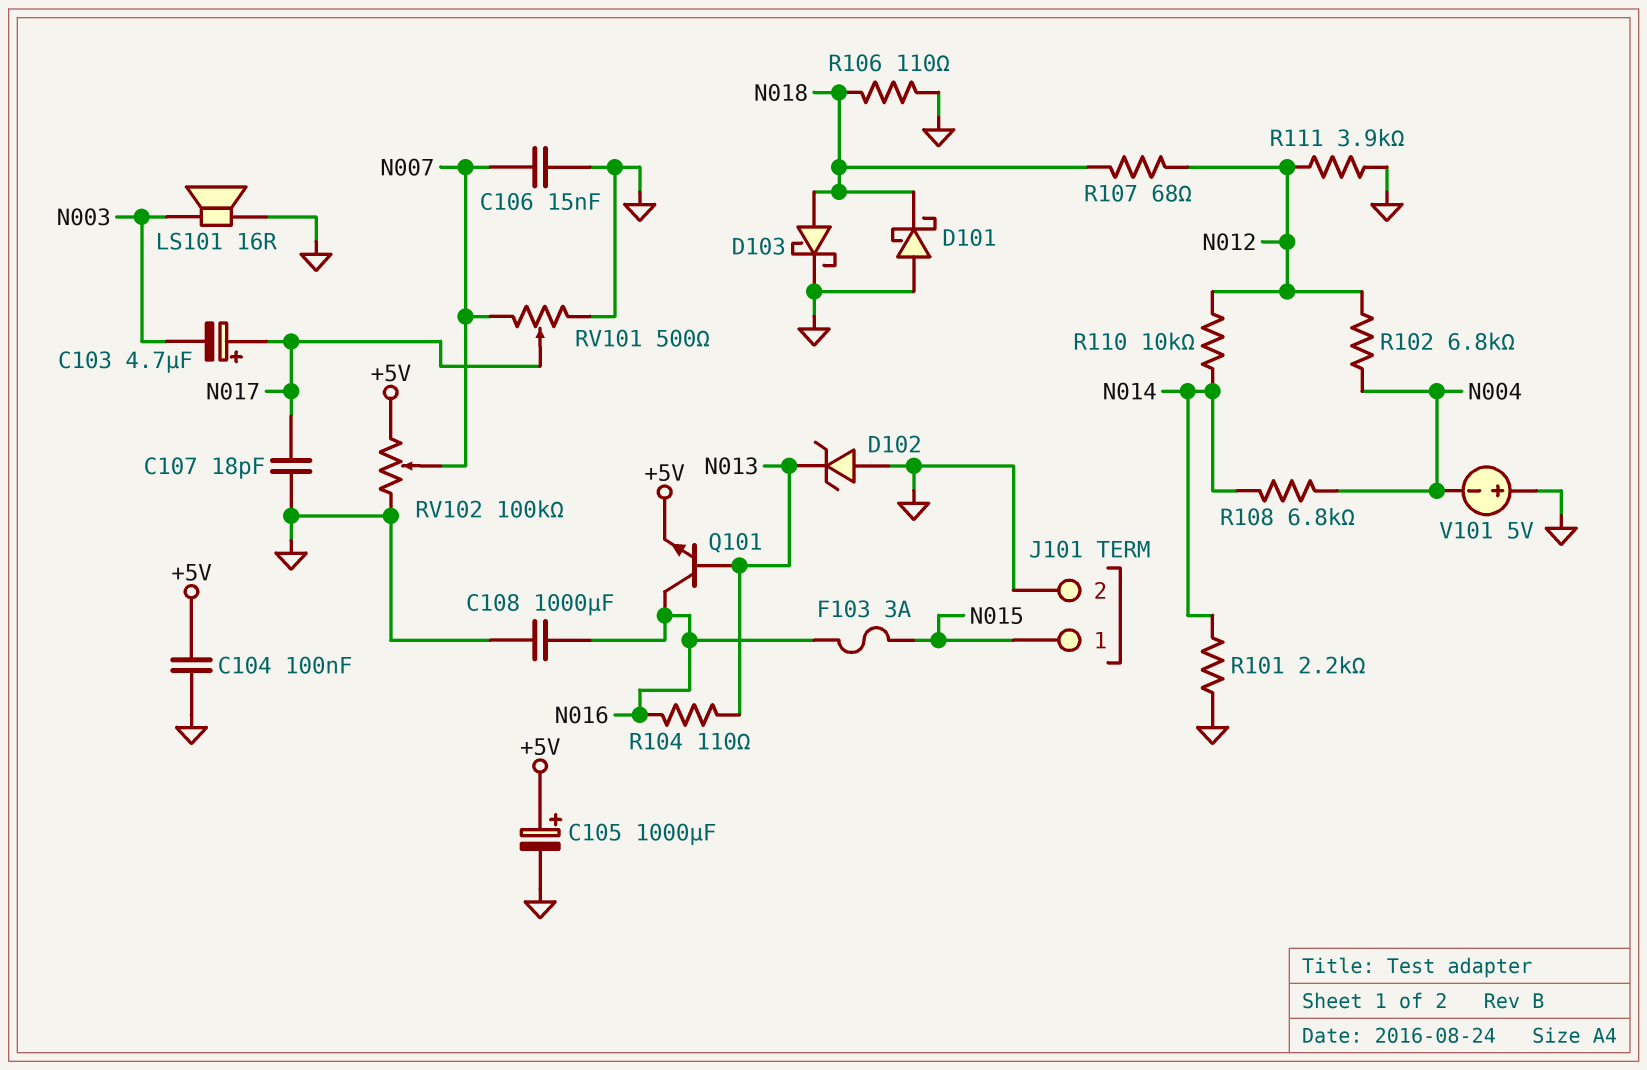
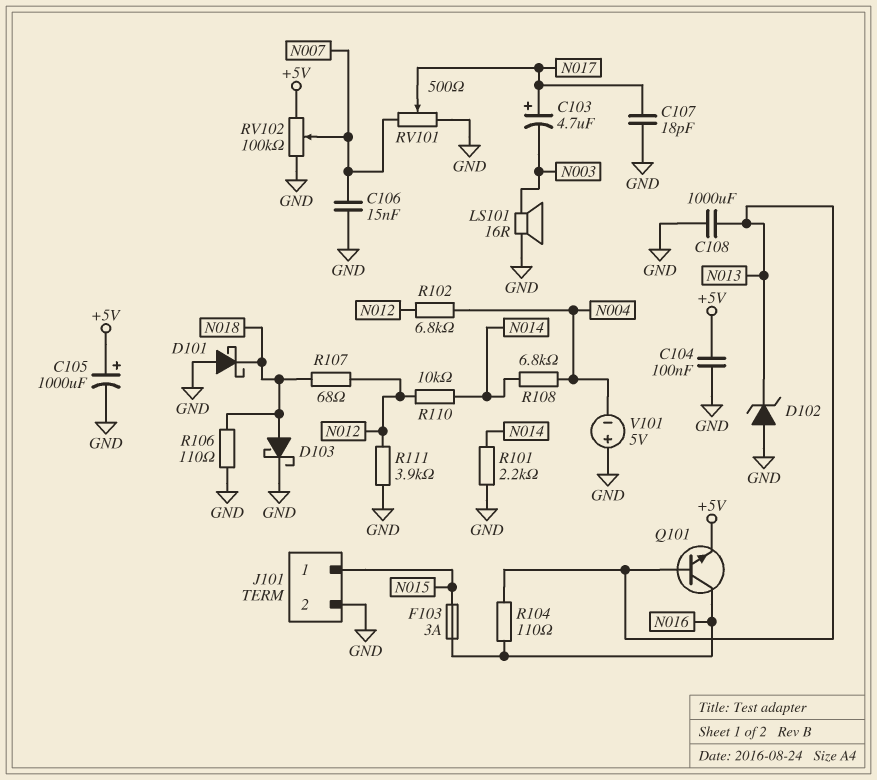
C108: 1000uF (GND, N016) -> 1000uF (GND, N013)

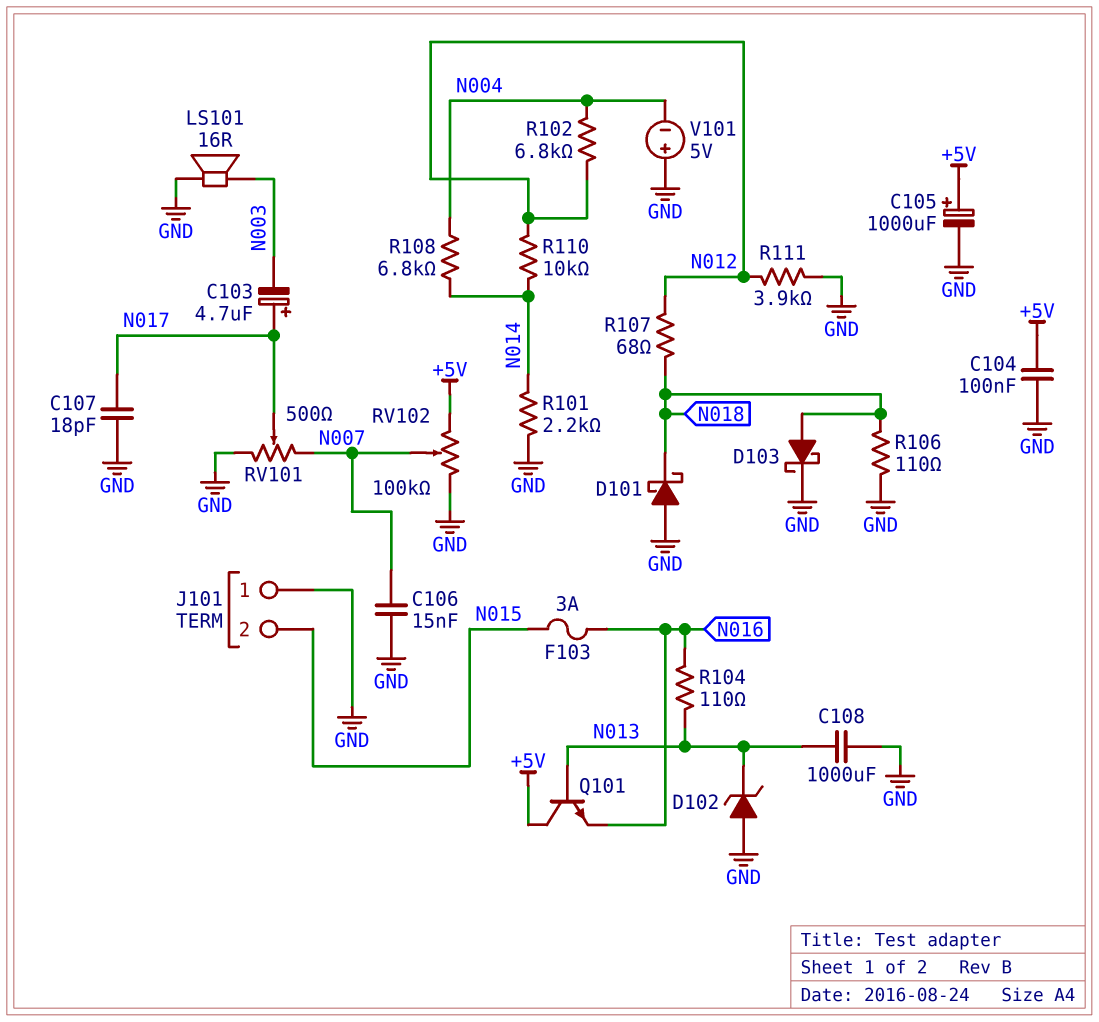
J101 pin 1: N015 -> GND
J101 pin 2: GND -> N015
Q101: NPN (B N013, C N016, E +5V) -> NPN (B N013, C +5V, E N016)

